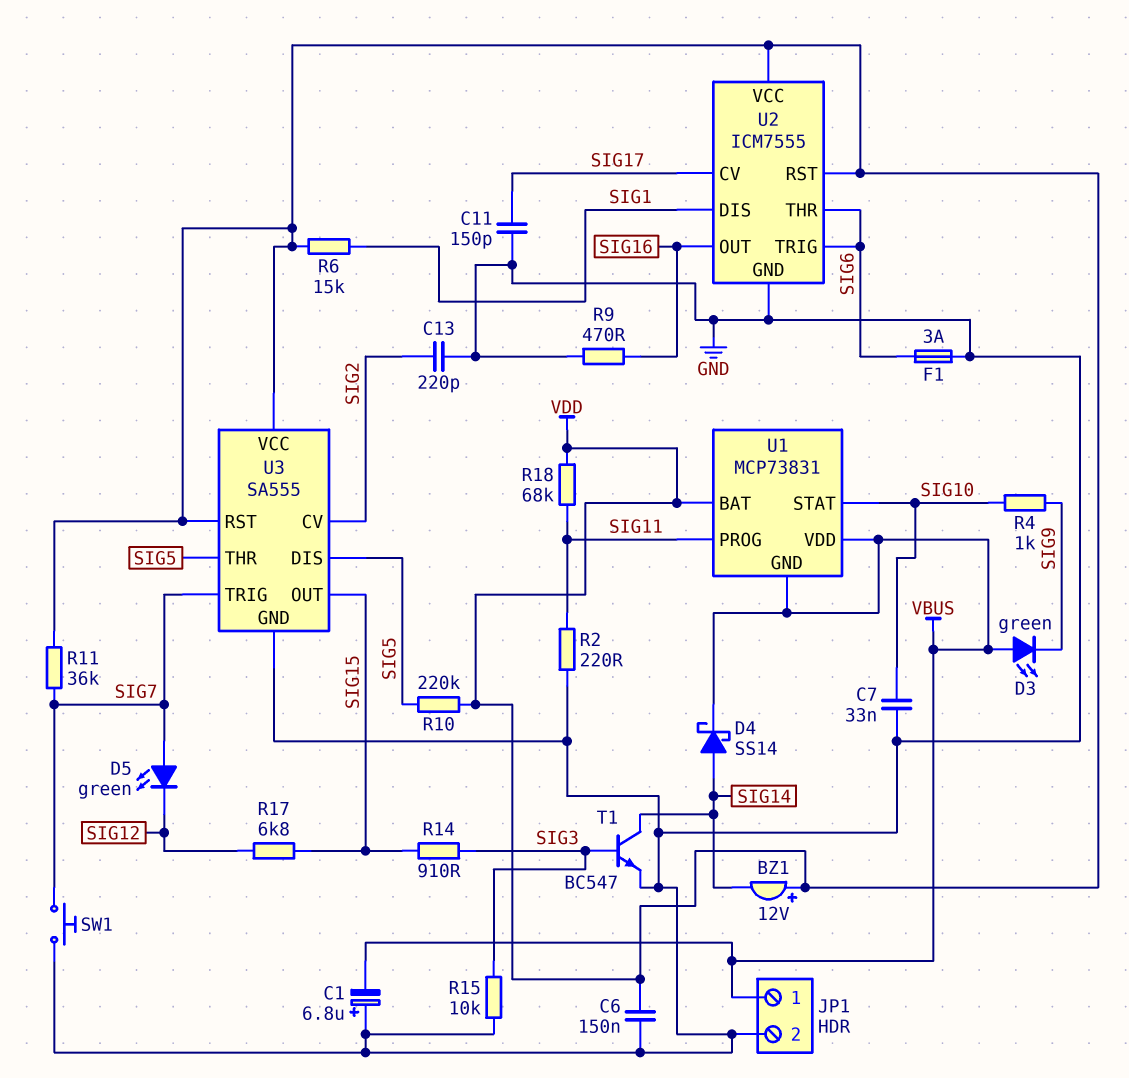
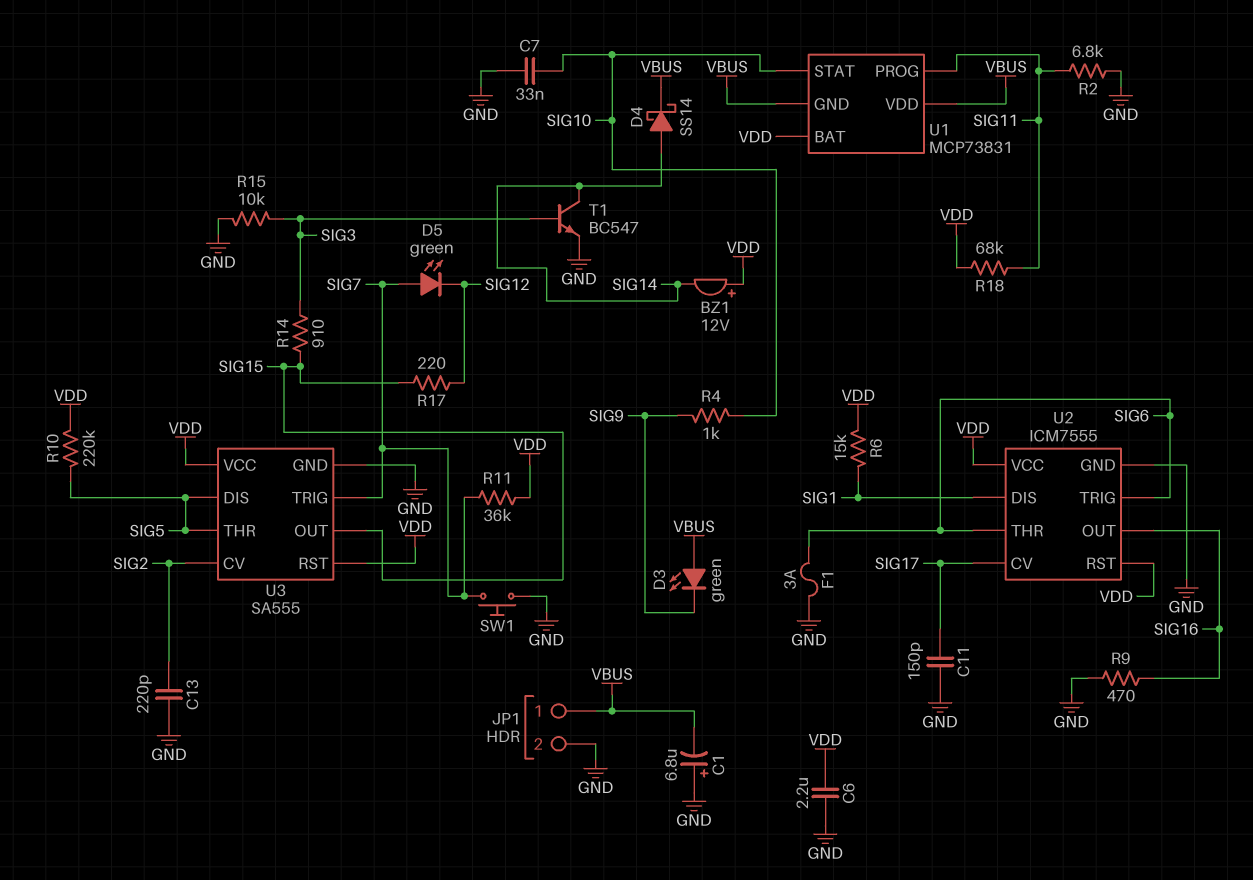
C6: 150nF (GND, VDD) -> 2.2uF (GND, VDD)
R2: 220 (GND, SIG11) -> 6.8k (GND, SIG11)
R17: 6.8k (SIG12, SIG15) -> 220 (SIG12, SIG15)

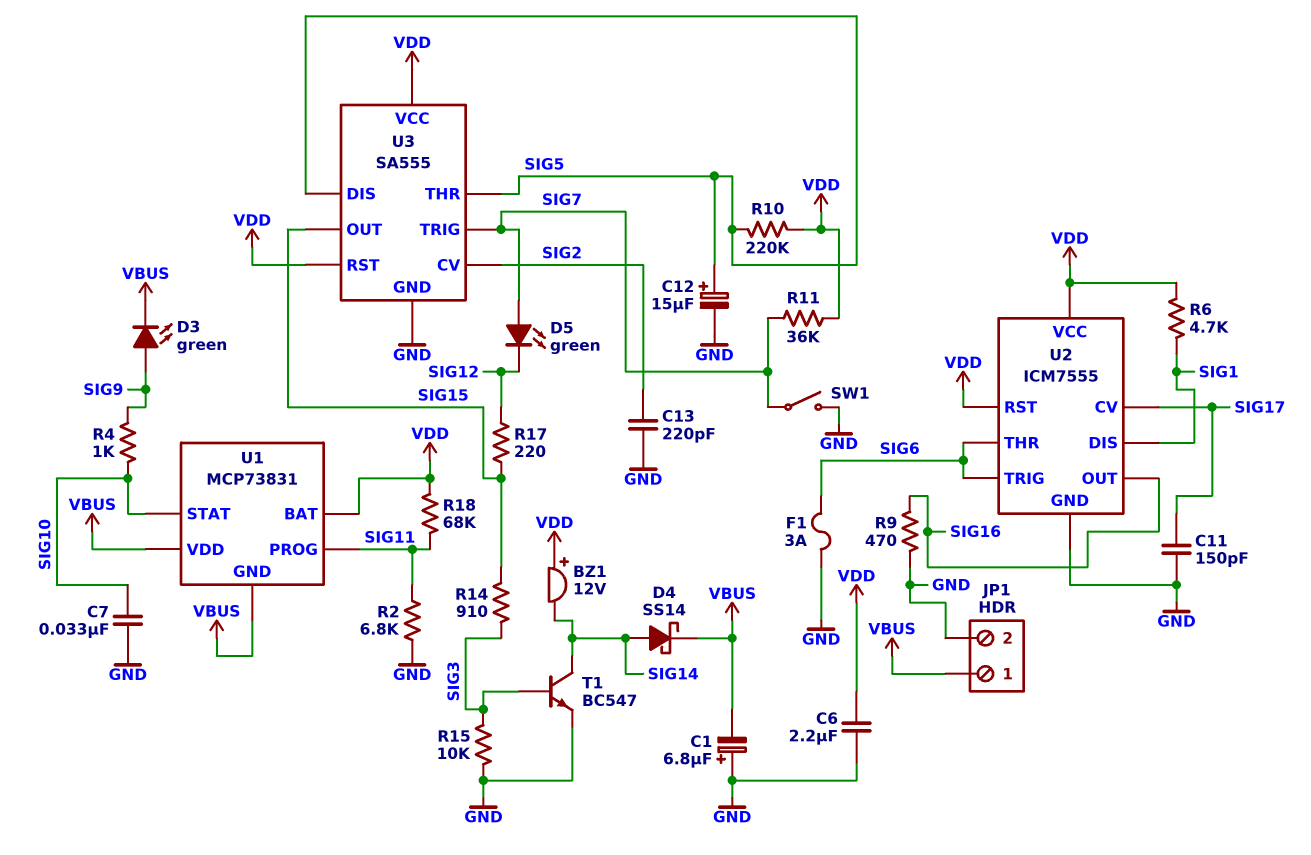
C12: none -> 15uF (plus SIG5, minus GND)
D3: LED green (A VBUS, K SIG9) -> LED green (A SIG9, K VBUS)
R6: 15k (SIG1, VDD) -> 4.7k (SIG1, VDD)
SW1: button (GND, SIG7) -> switch (GND, SIG7)

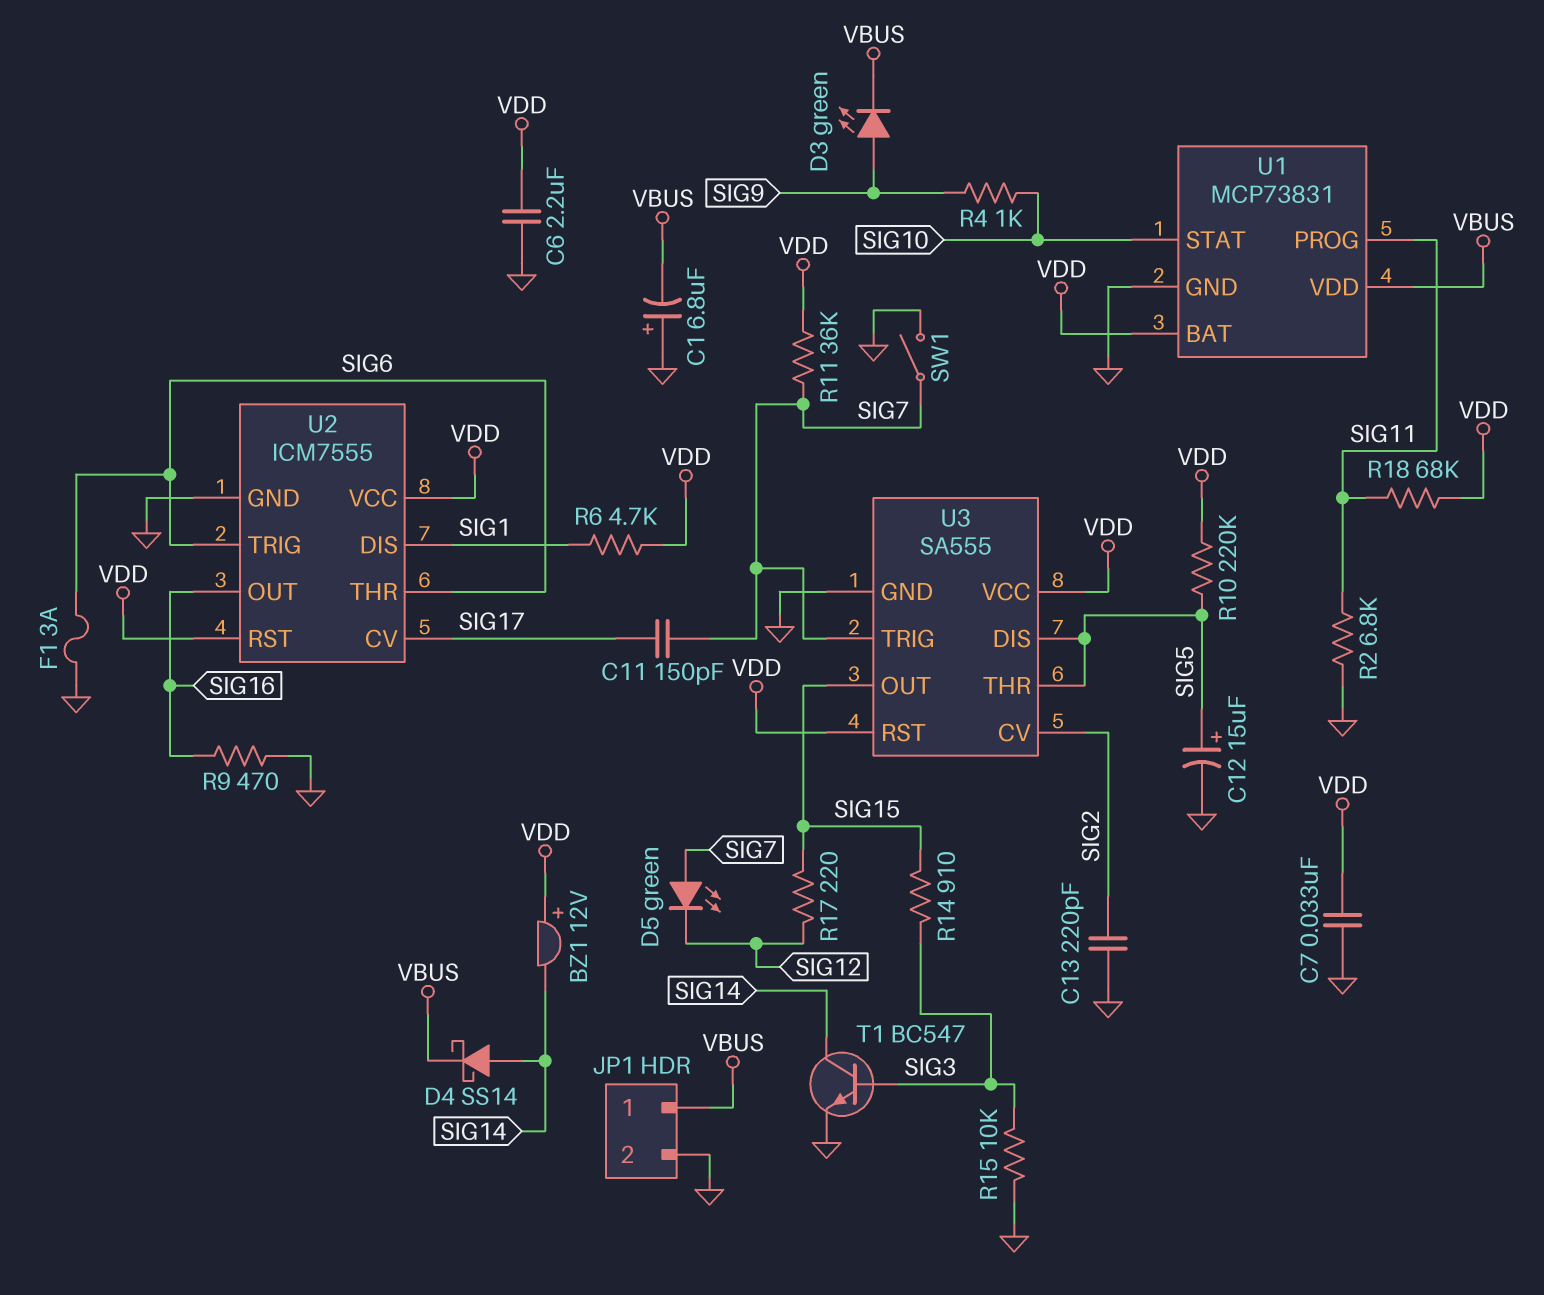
C7: 33nF (GND, SIG10) -> 33nF (GND, VDD)
C11: 150pF (GND, SIG17) -> 150pF (SIG7, SIG17)
U1 pin GND: VBUS -> GND

